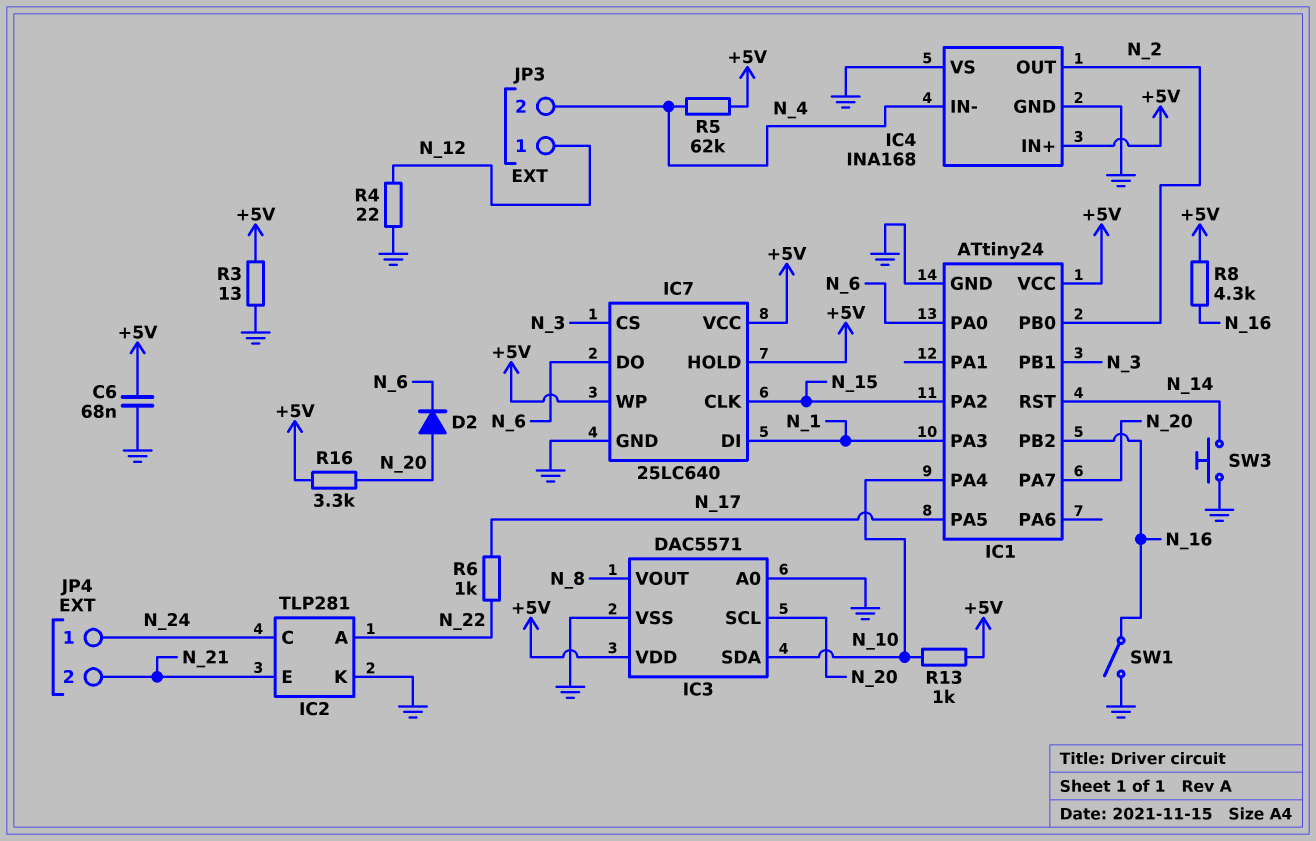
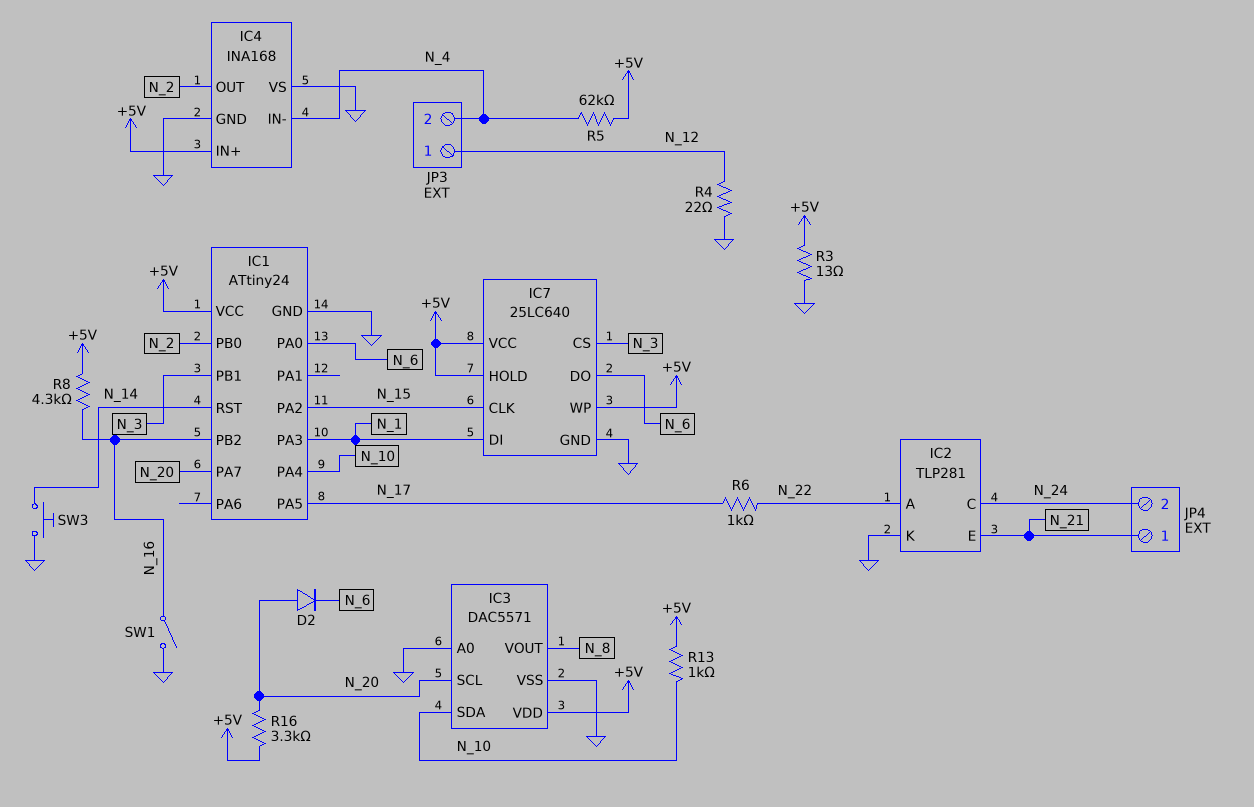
C6: 68nF (+5V, GND) -> none
JP4 pin 1: N_24 -> N_21
JP4 pin 2: N_21 -> N_24

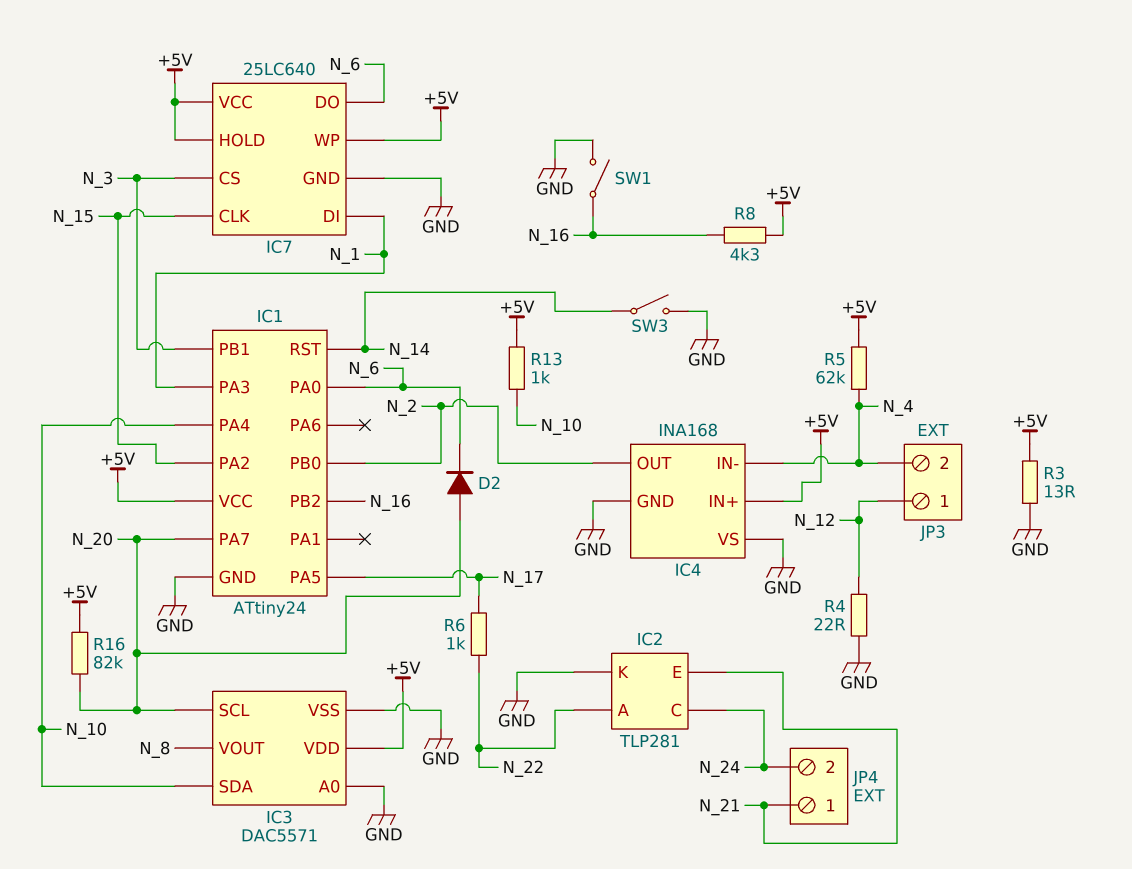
R16: 3.3k (+5V, N_20) -> 82k (+5V, N_20)
SW3: button (GND, N_14) -> switch (GND, N_14)

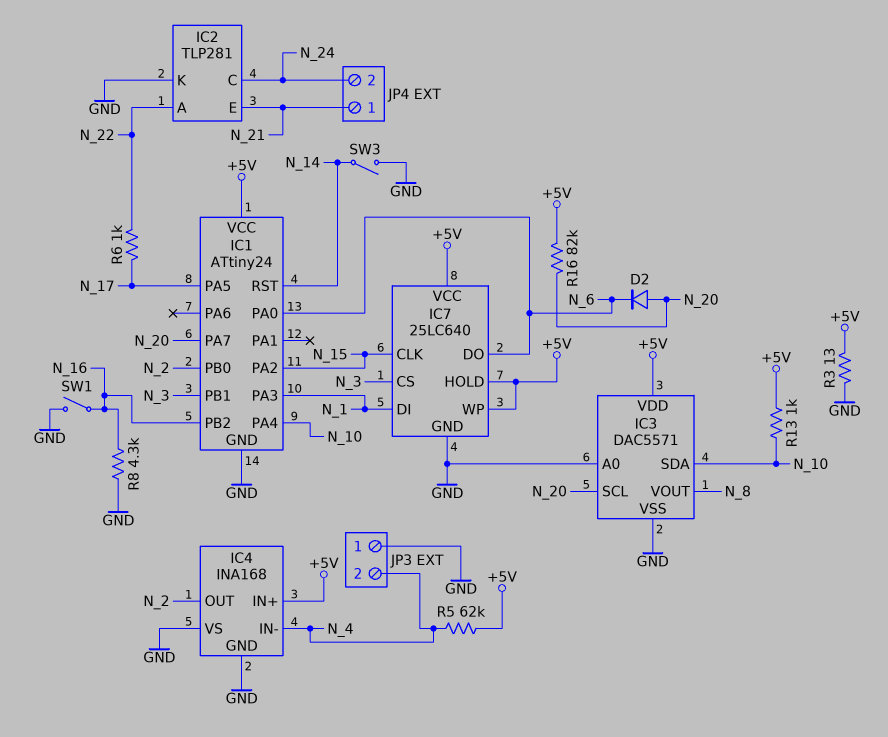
JP3 pin 1: N_12 -> GND
R4: 22 (GND, N_12) -> none
R8: 4.3k (+5V, N_16) -> 4.3k (GND, N_16)

